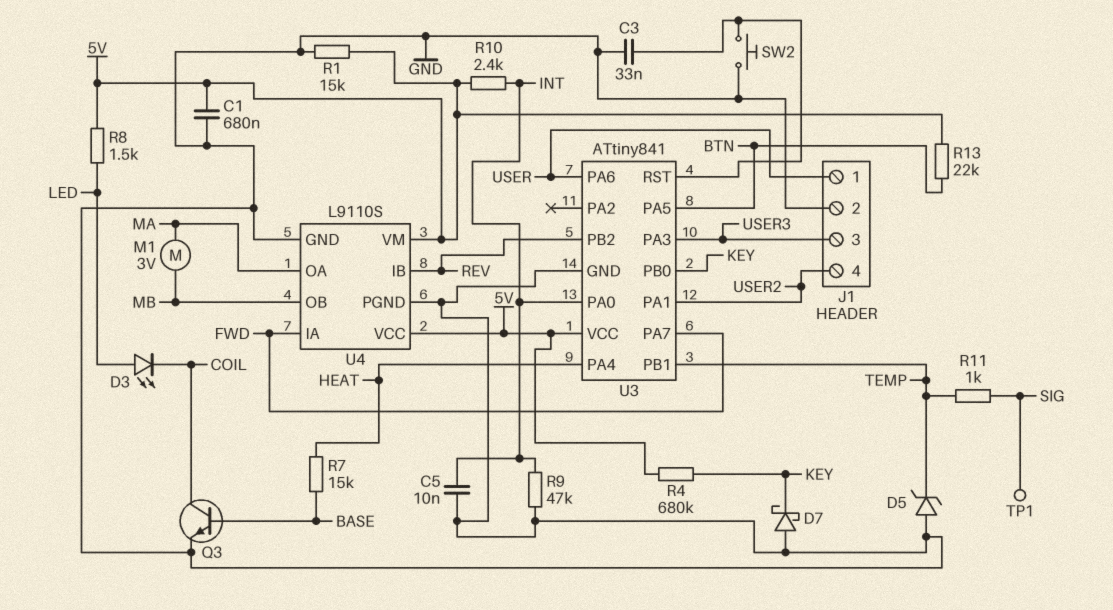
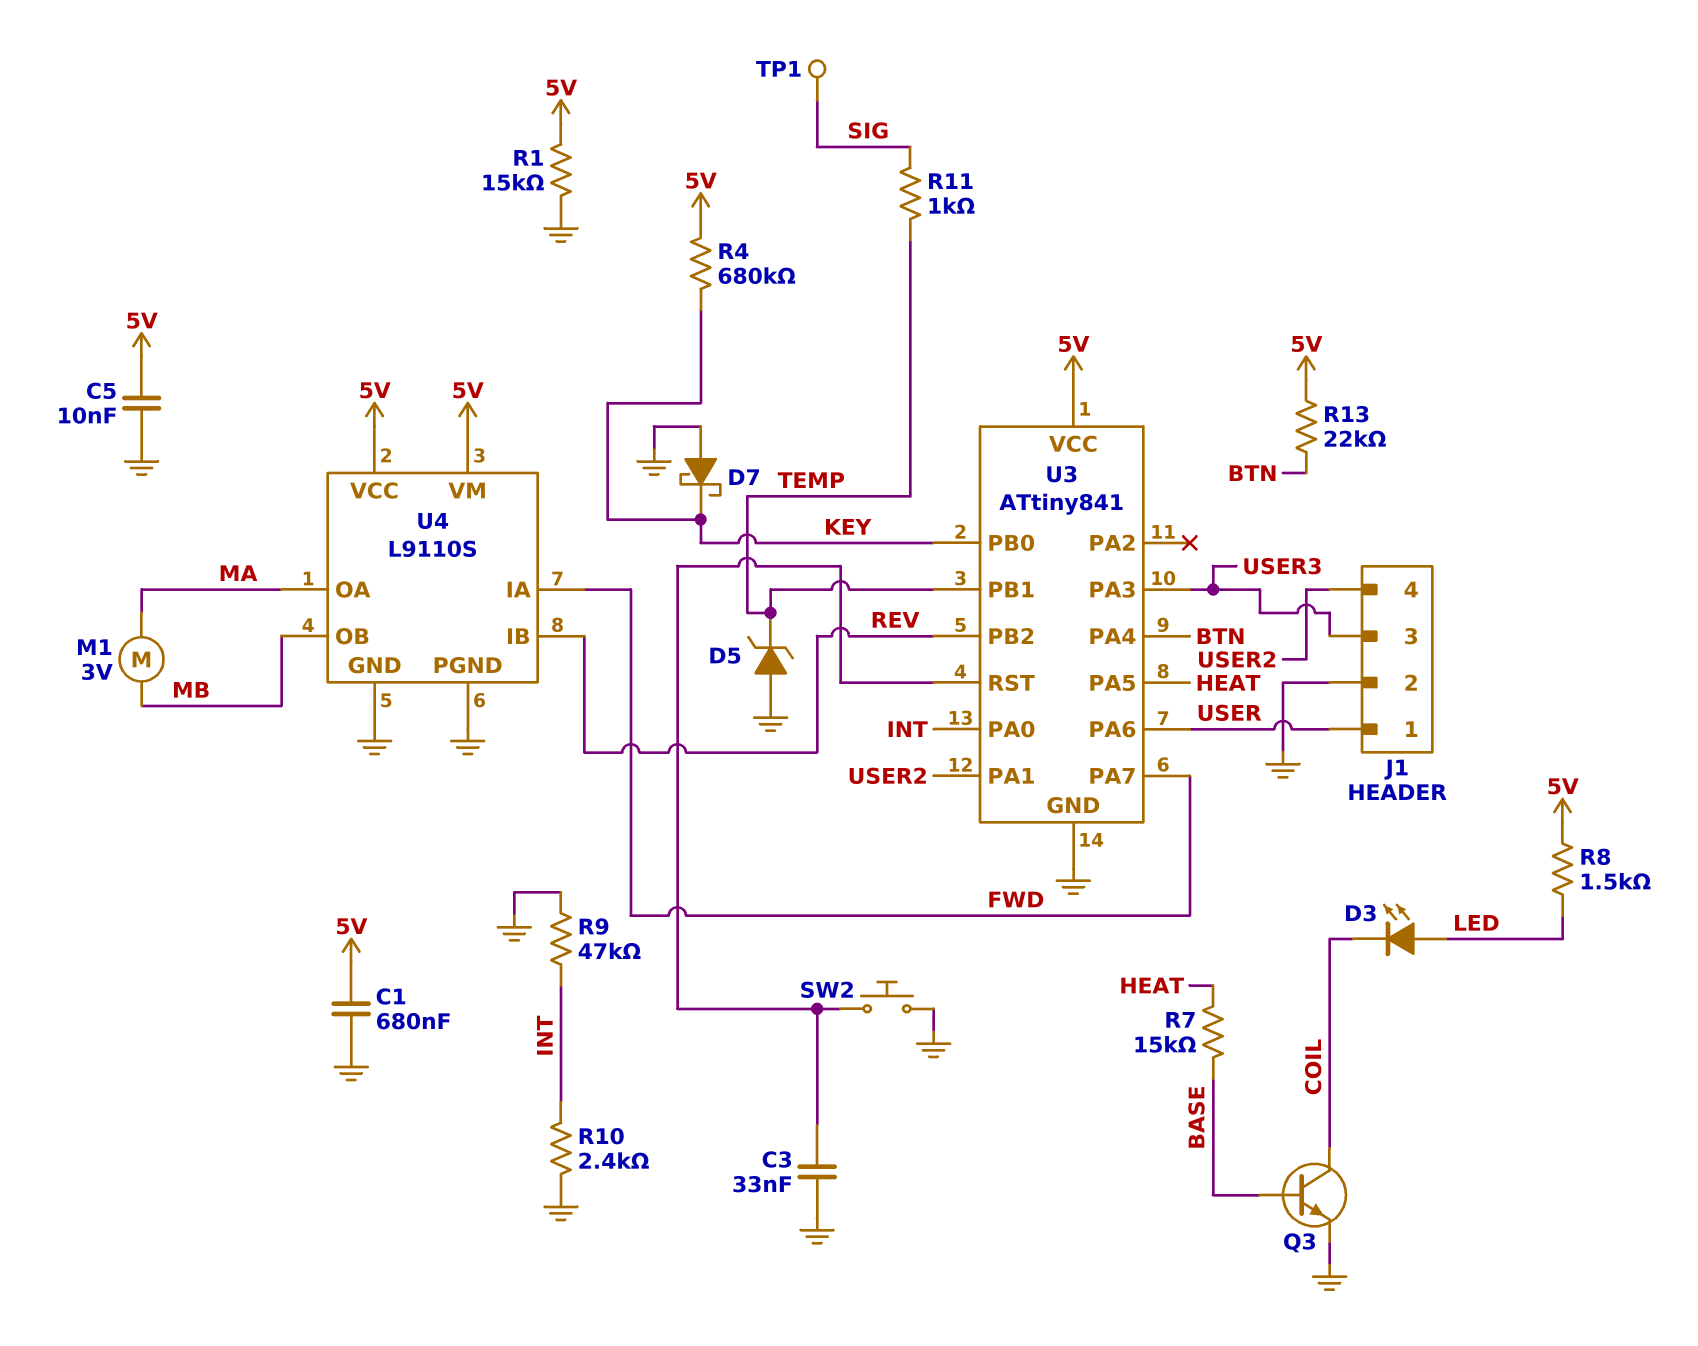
C5: 10nF (GND, INT) -> 10nF (5V, GND)
R10: 2.4k (5V, INT) -> 2.4k (GND, INT)
U3 pin PA4: HEAT -> BTN
U3 pin PA5: BTN -> HEAT

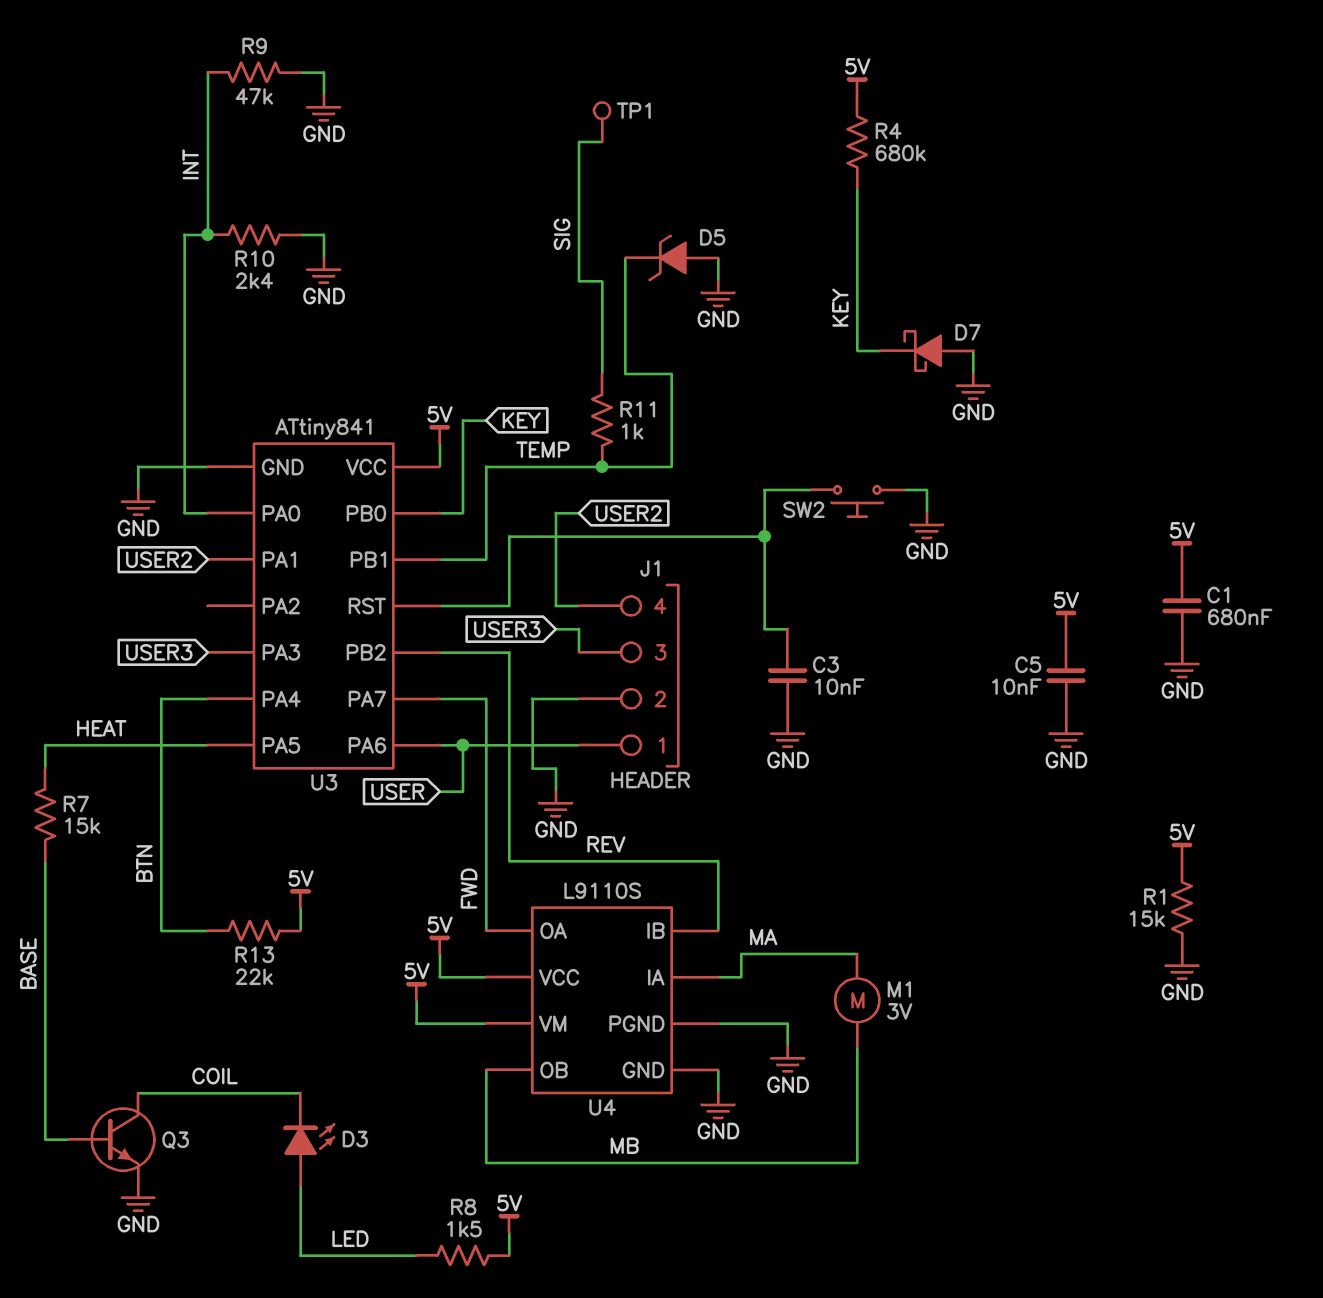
C3: 33nF (GND, U3/RST) -> 10nF (GND, U3/RST)
U4 pin IA: FWD -> MA
U4 pin OA: MA -> FWD

